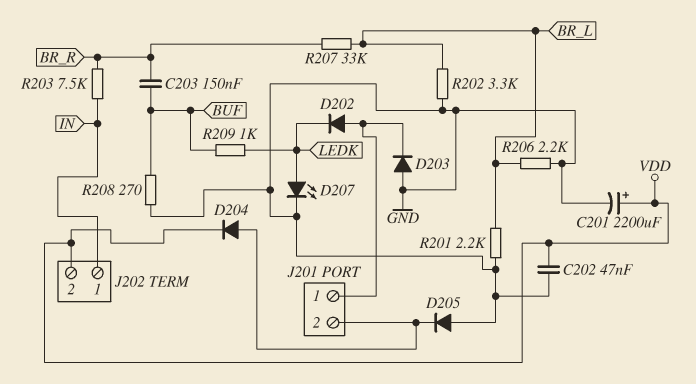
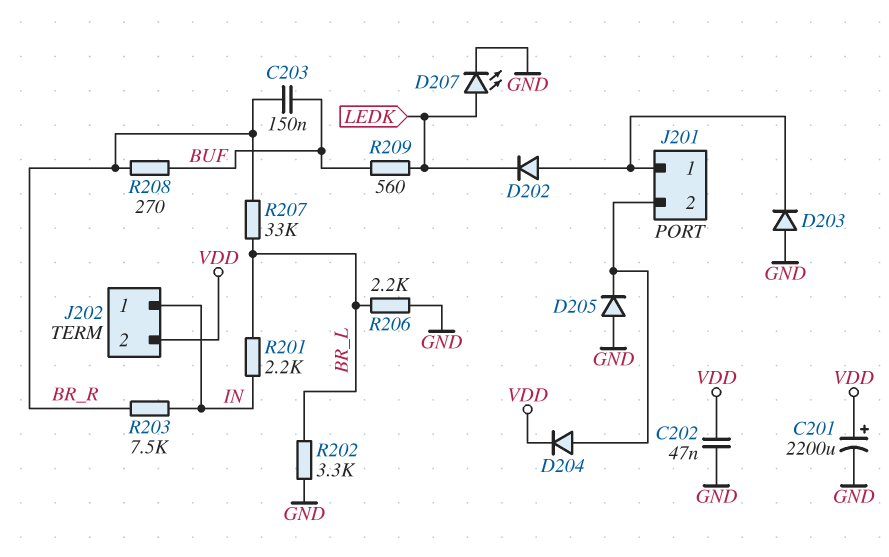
R201: 2.2k (BR_L, GND) -> 2.2k (BR_L, IN)
R208: 270 (BUF, GND) -> 270 (BR_R, BUF)
R209: 1k (BUF, LEDK) -> 560 (BUF, LEDK)

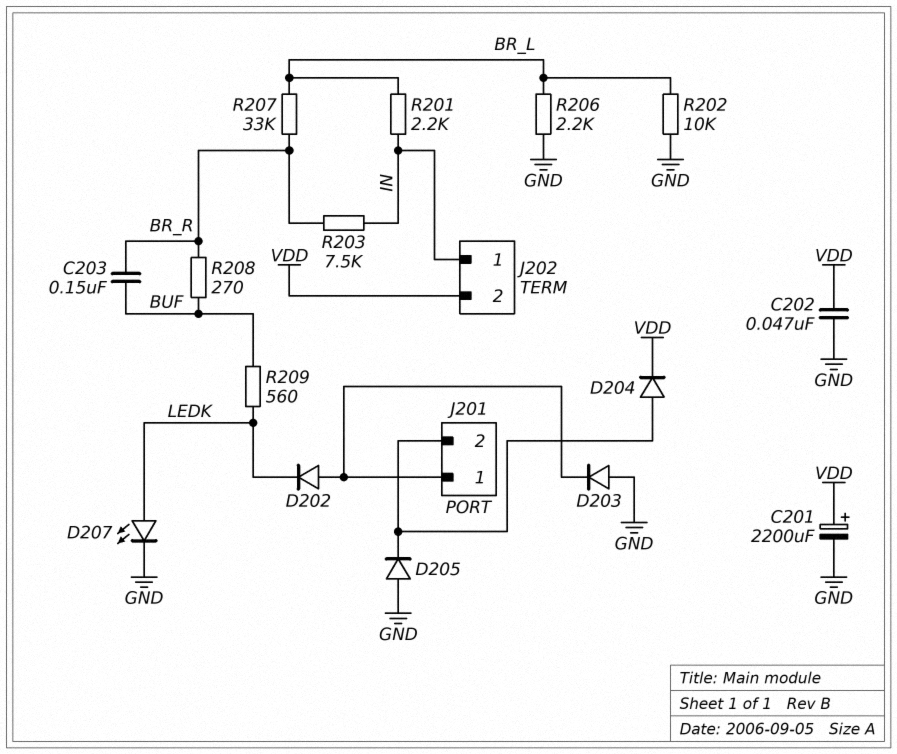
R202: 3.3k (BR_L, GND) -> 10k (BR_L, GND)

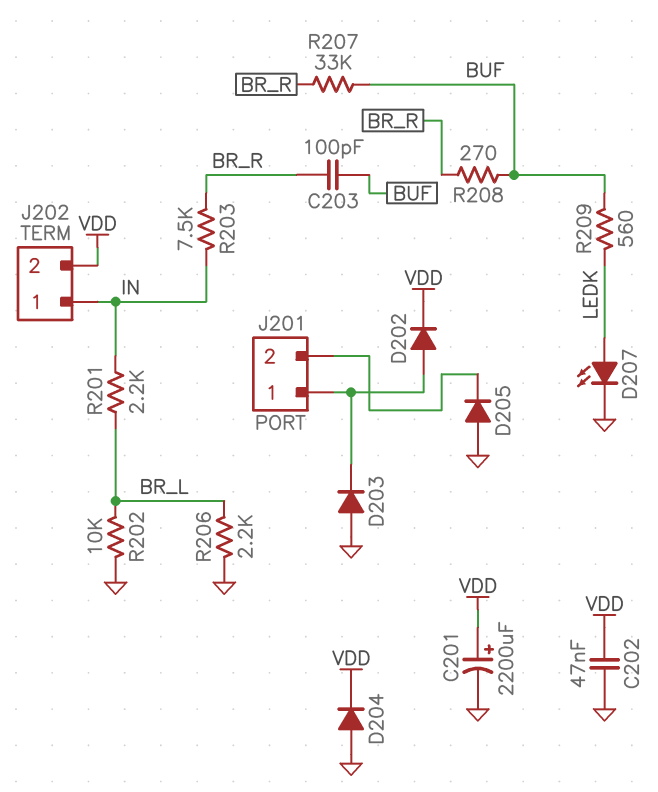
C203: 150nF (BR_R, BUF) -> 100pF (BR_R, BUF)
D202: diode (A J201/1, K LEDK) -> diode (A J201/1, K VDD)
D204: diode (A J201/2, K VDD) -> diode (A GND, K VDD)
R207: 33k (BR_L, BR_R) -> 33k (BR_R, BUF)

